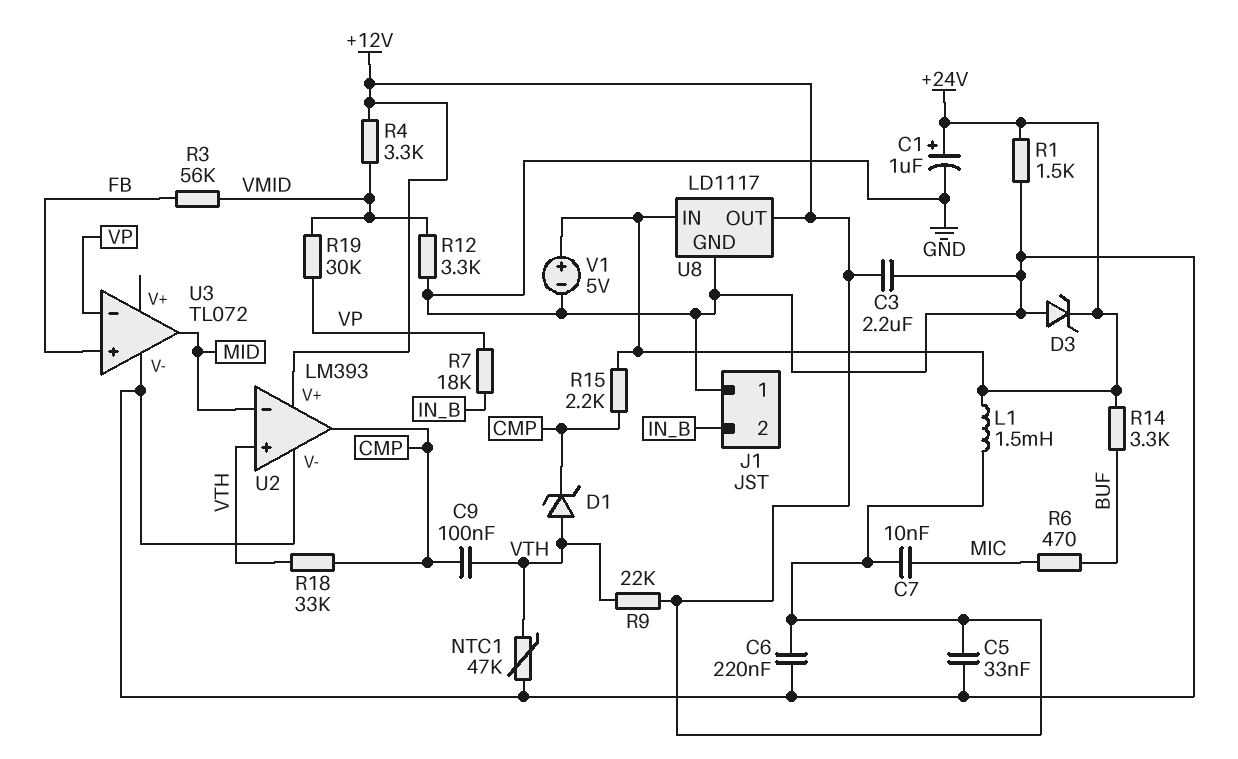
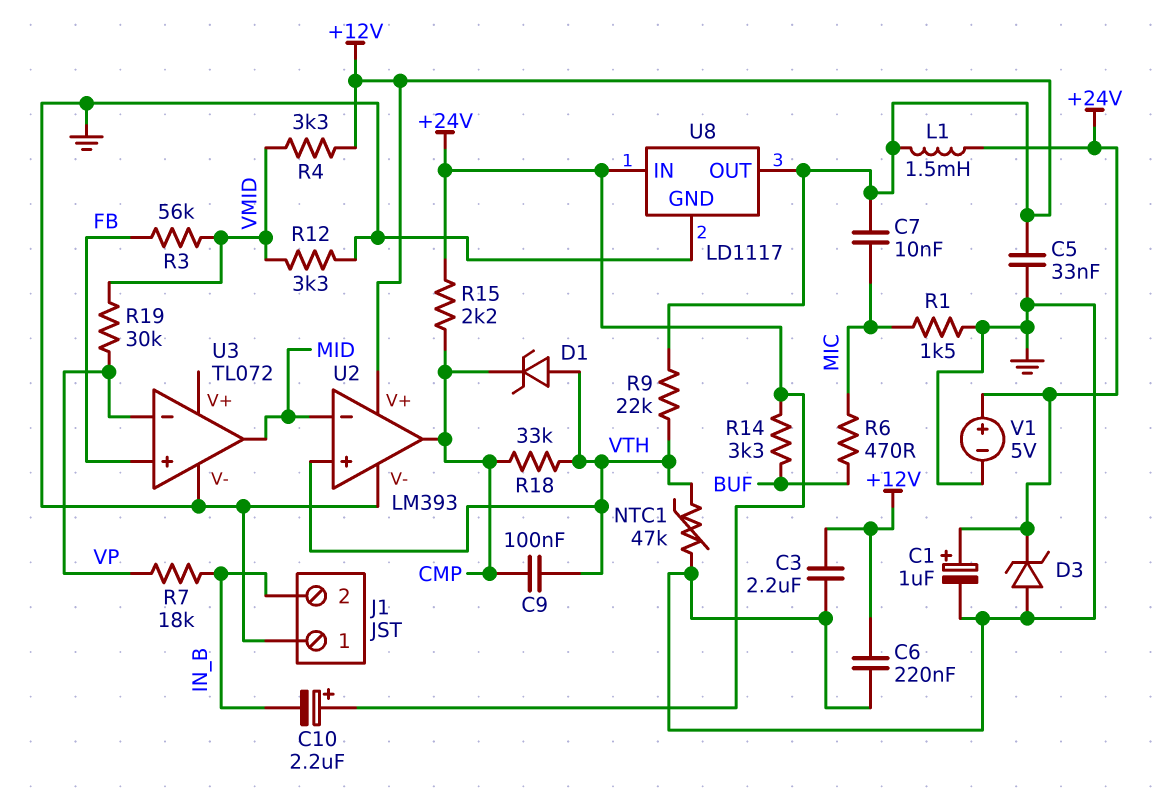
C10: none -> 2.2uF (plus +24V, minus IN_B)
R1: 1.5k (+24V, GND) -> 1.5k (GND, MIC)

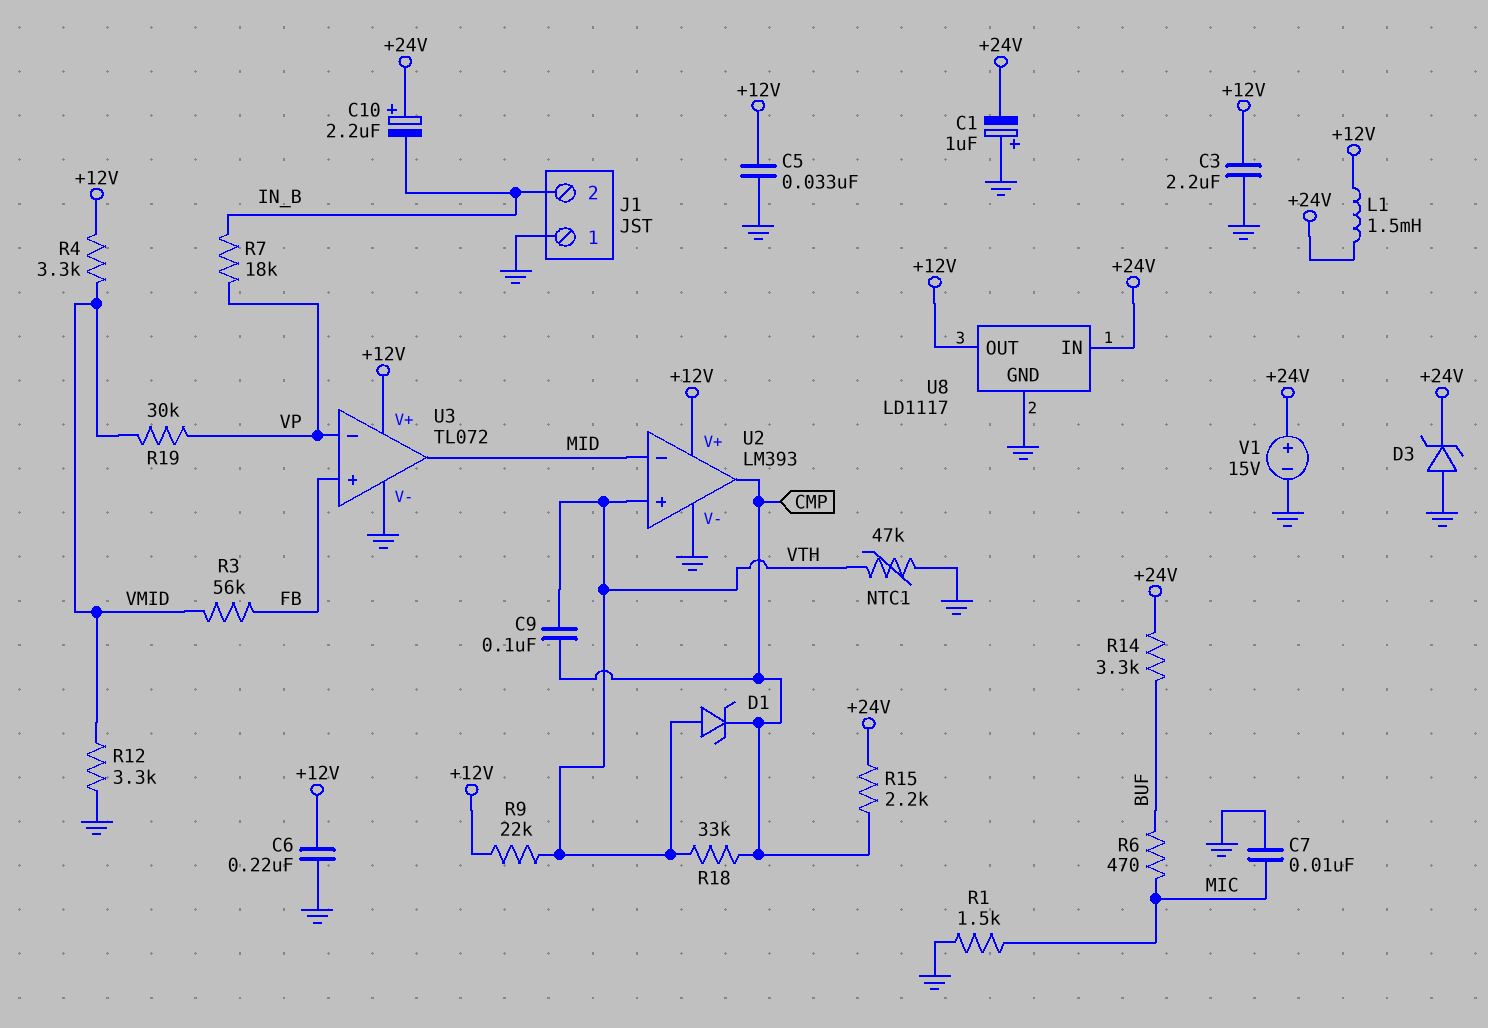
C1: 1uF (plus +24V, minus GND) -> 1uF (plus GND, minus +24V)
C7: 10nF (+12V, MIC) -> 10nF (GND, MIC)
U3 pin V+: none -> +12V
V1: 5V (plus +24V, minus GND) -> 15V (plus +24V, minus GND)

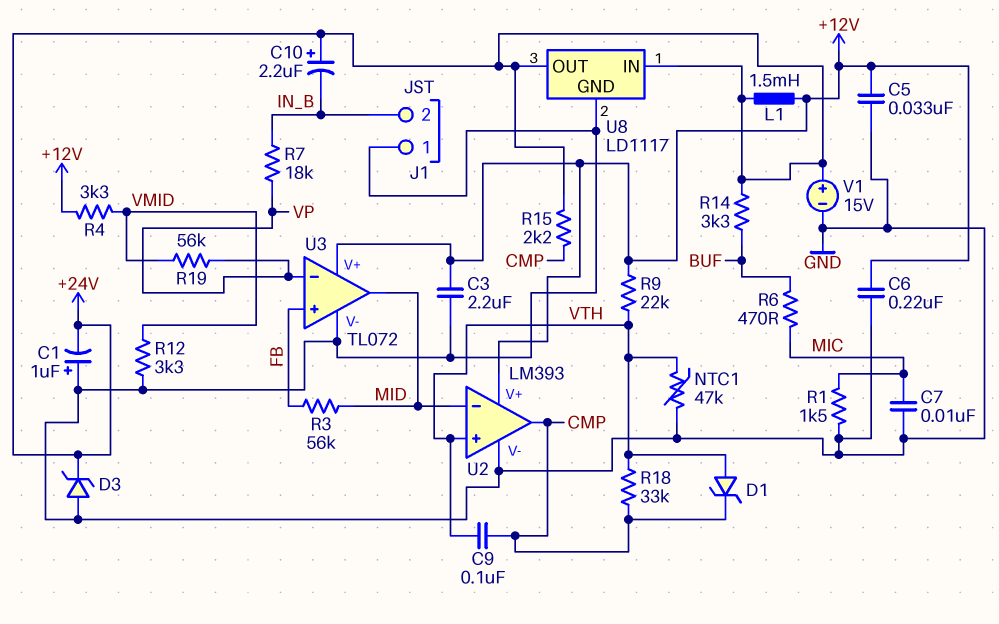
R3: 56k (FB, VMID) -> 56k (FB, MID)
R19: 30k (VMID, VP) -> 56k (VMID, VP)
U8 pin OUT: +12V -> +24V

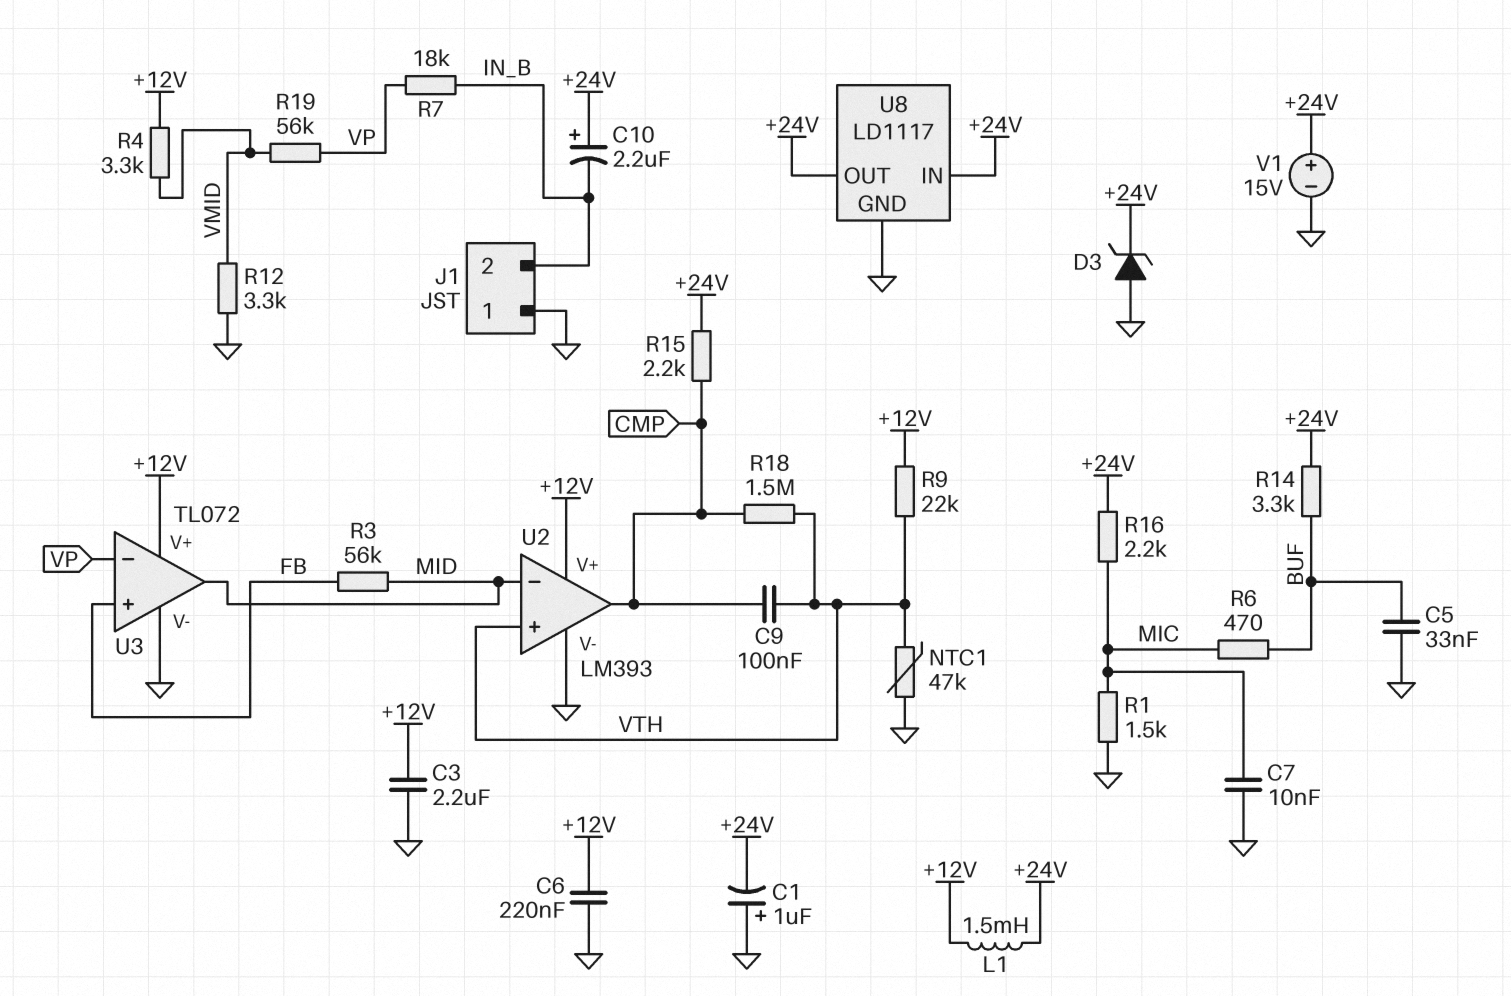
C5: 33nF (+12V, GND) -> 33nF (BUF, GND)
D1: zener (A VTH, K CMP) -> none
R16: none -> 2.2k (+24V, MIC)
R18: 33k (CMP, VTH) -> 1.5M (CMP, VTH)

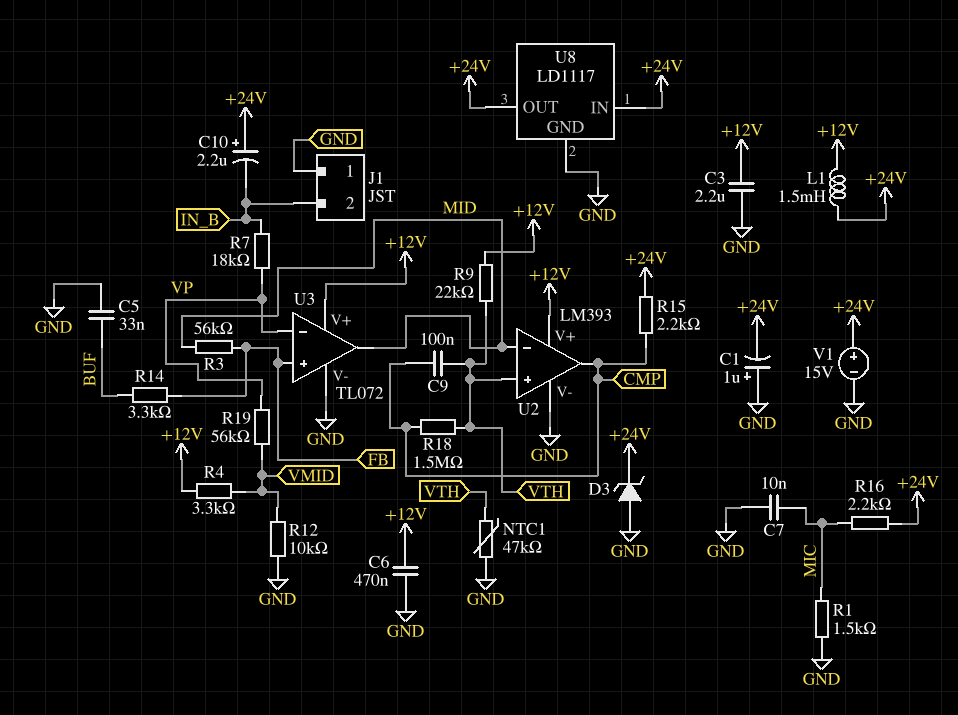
C6: 220nF (+12V, GND) -> 470nF (+12V, GND)
R6: 470 (BUF, MIC) -> none
R12: 3.3k (GND, VMID) -> 10k (GND, VMID)
R14: 3.3k (+24V, BUF) -> 3.3k (BUF, FB)

